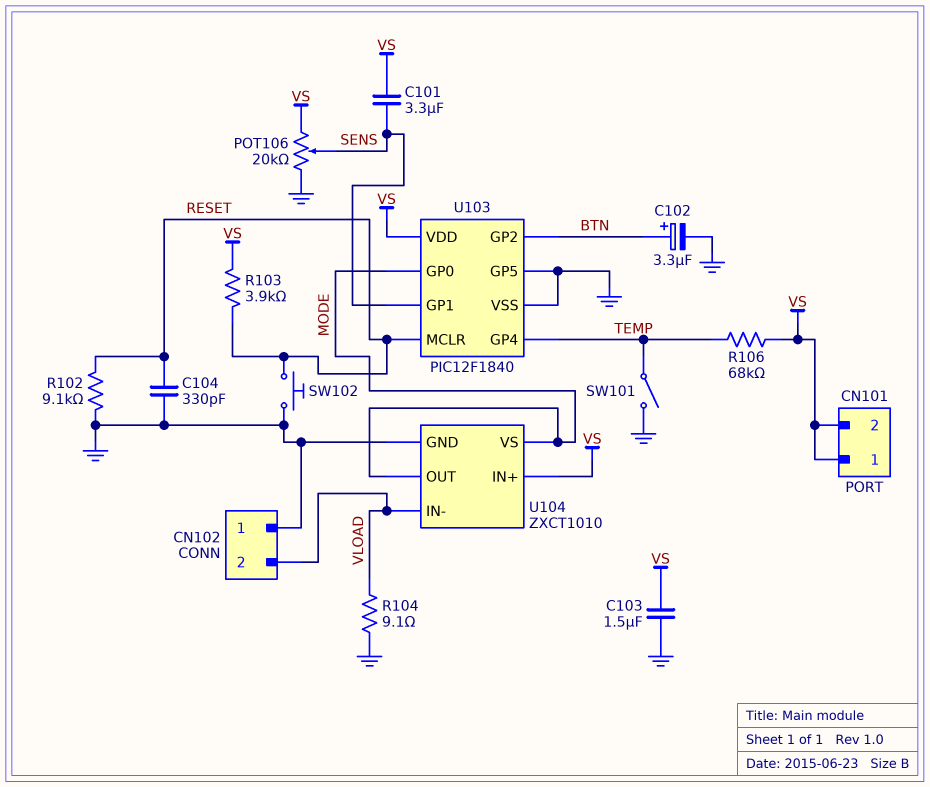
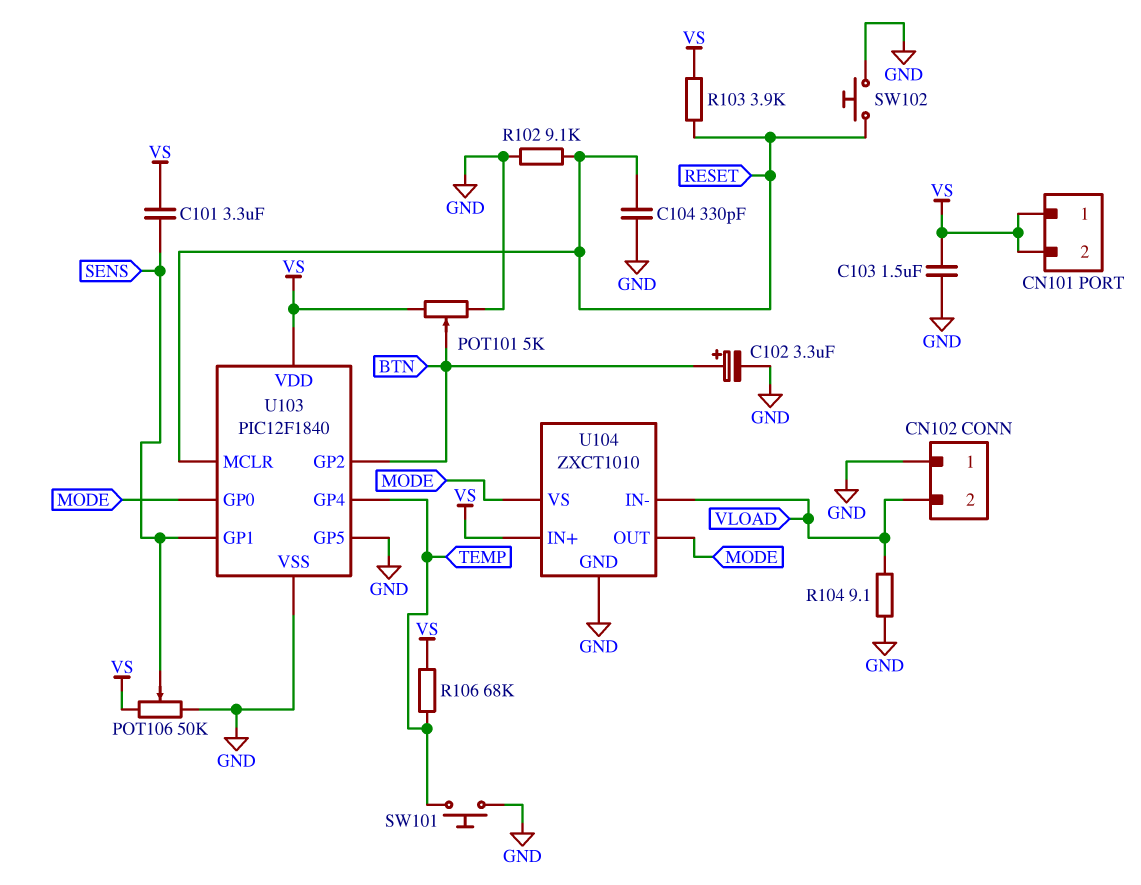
POT101: none -> 5k (GND, VS, wiper BTN)
POT106: 20k (GND, VS, wiper SENS) -> 50k (GND, VS, wiper SENS)
SW101: switch (GND, TEMP) -> button (GND, TEMP)

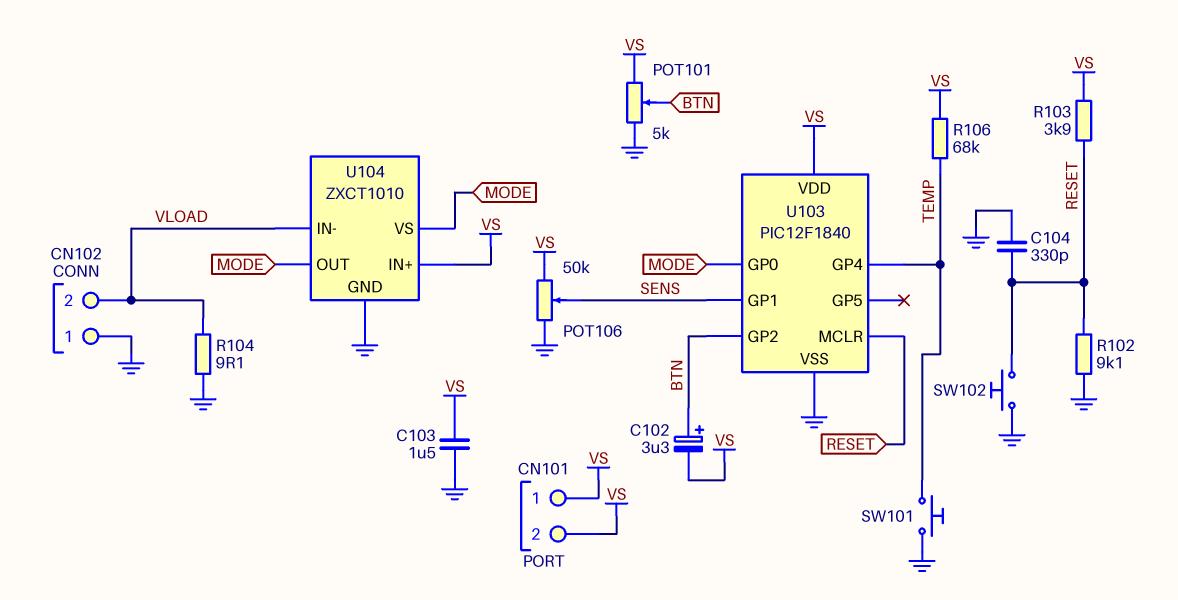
C101: 3.3uF (SENS, VS) -> none
C102: 3.3uF (plus BTN, minus GND) -> 3.3uF (plus BTN, minus VS)
U103 pin GP5: GND -> none

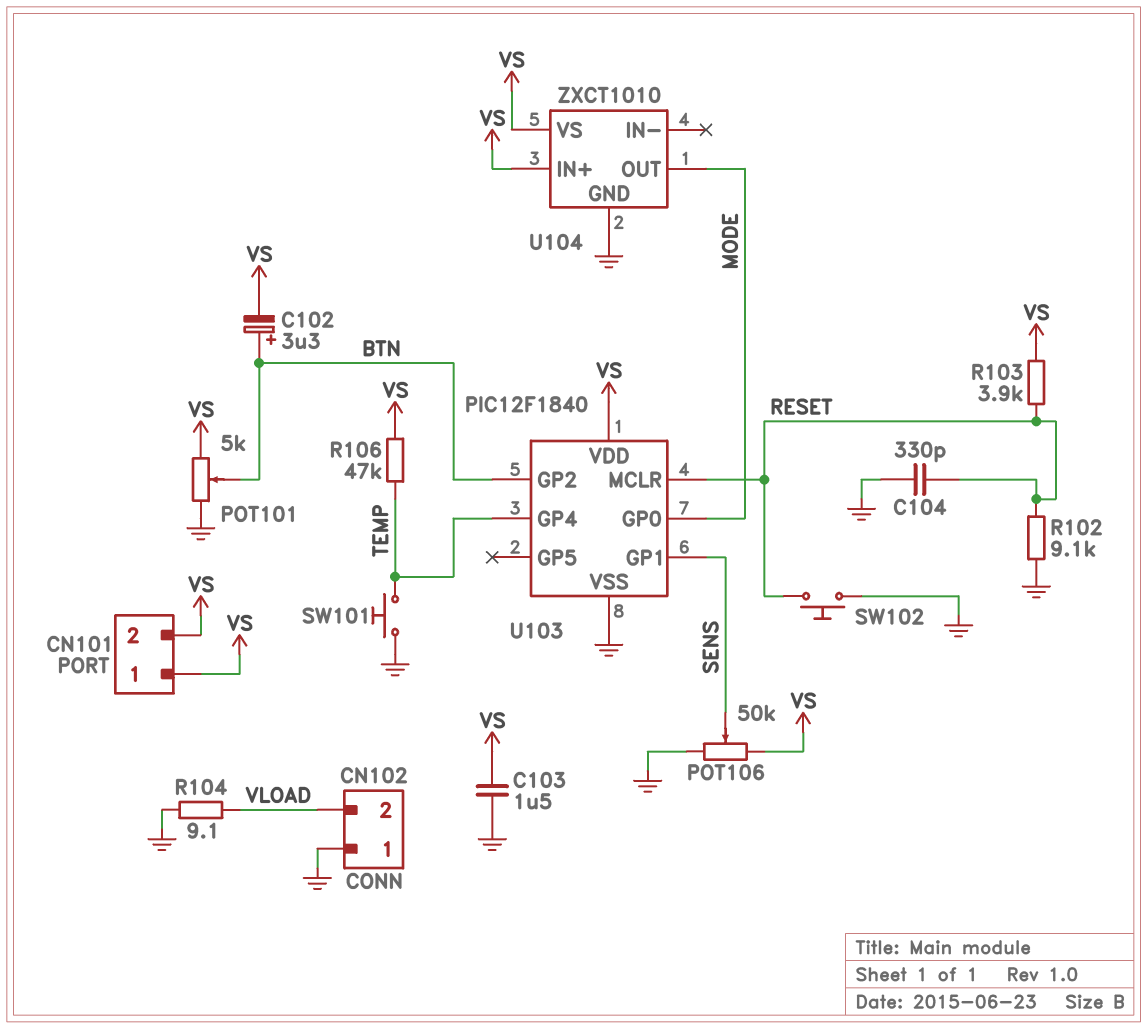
R106: 68k (TEMP, VS) -> 47k (TEMP, VS)
U104 pin IN-: VLOAD -> none
U104 pin VS: MODE -> VS

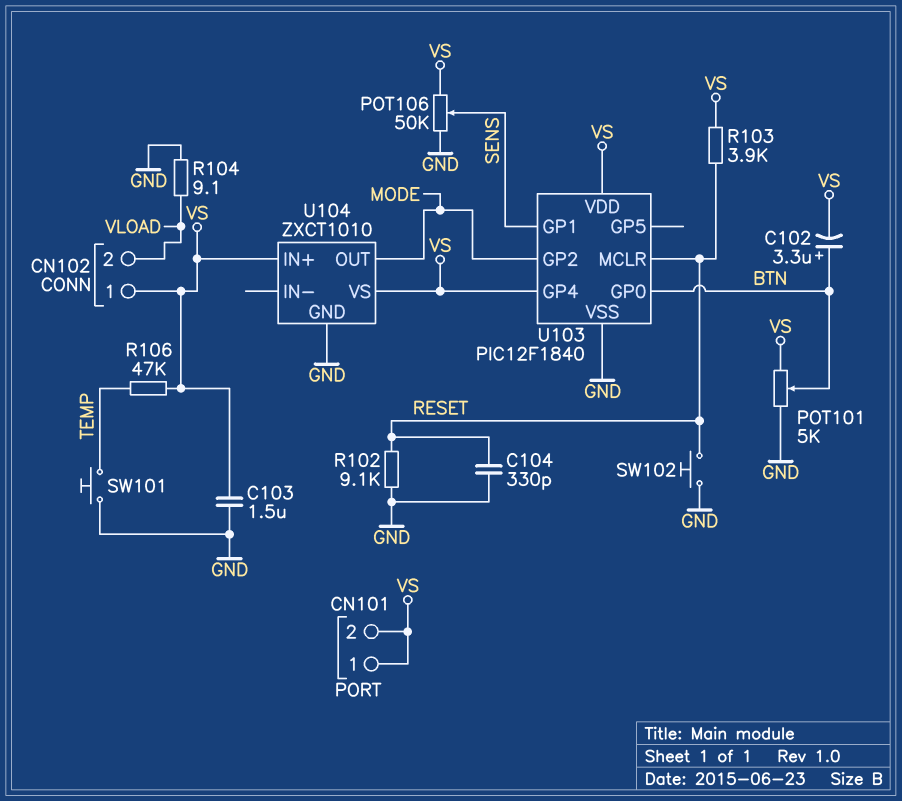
CN102 pin 1: GND -> VS
U103 pin GP0: MODE -> BTN
U103 pin GP2: BTN -> MODE
U103 pin GP4: TEMP -> VS

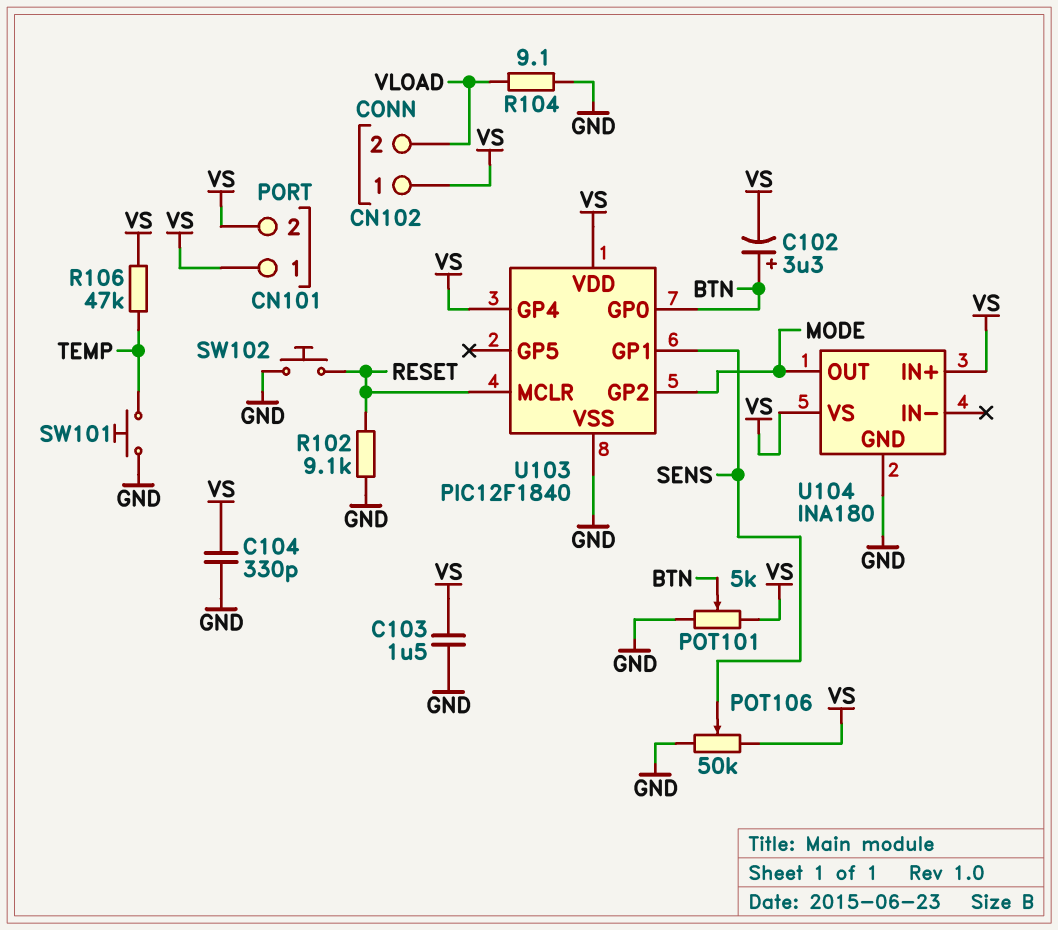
C104: 330pF (GND, RESET) -> 330pF (GND, VS)
R103: 3.9k (RESET, VS) -> none
U104: ZXCT1010 -> INA180

